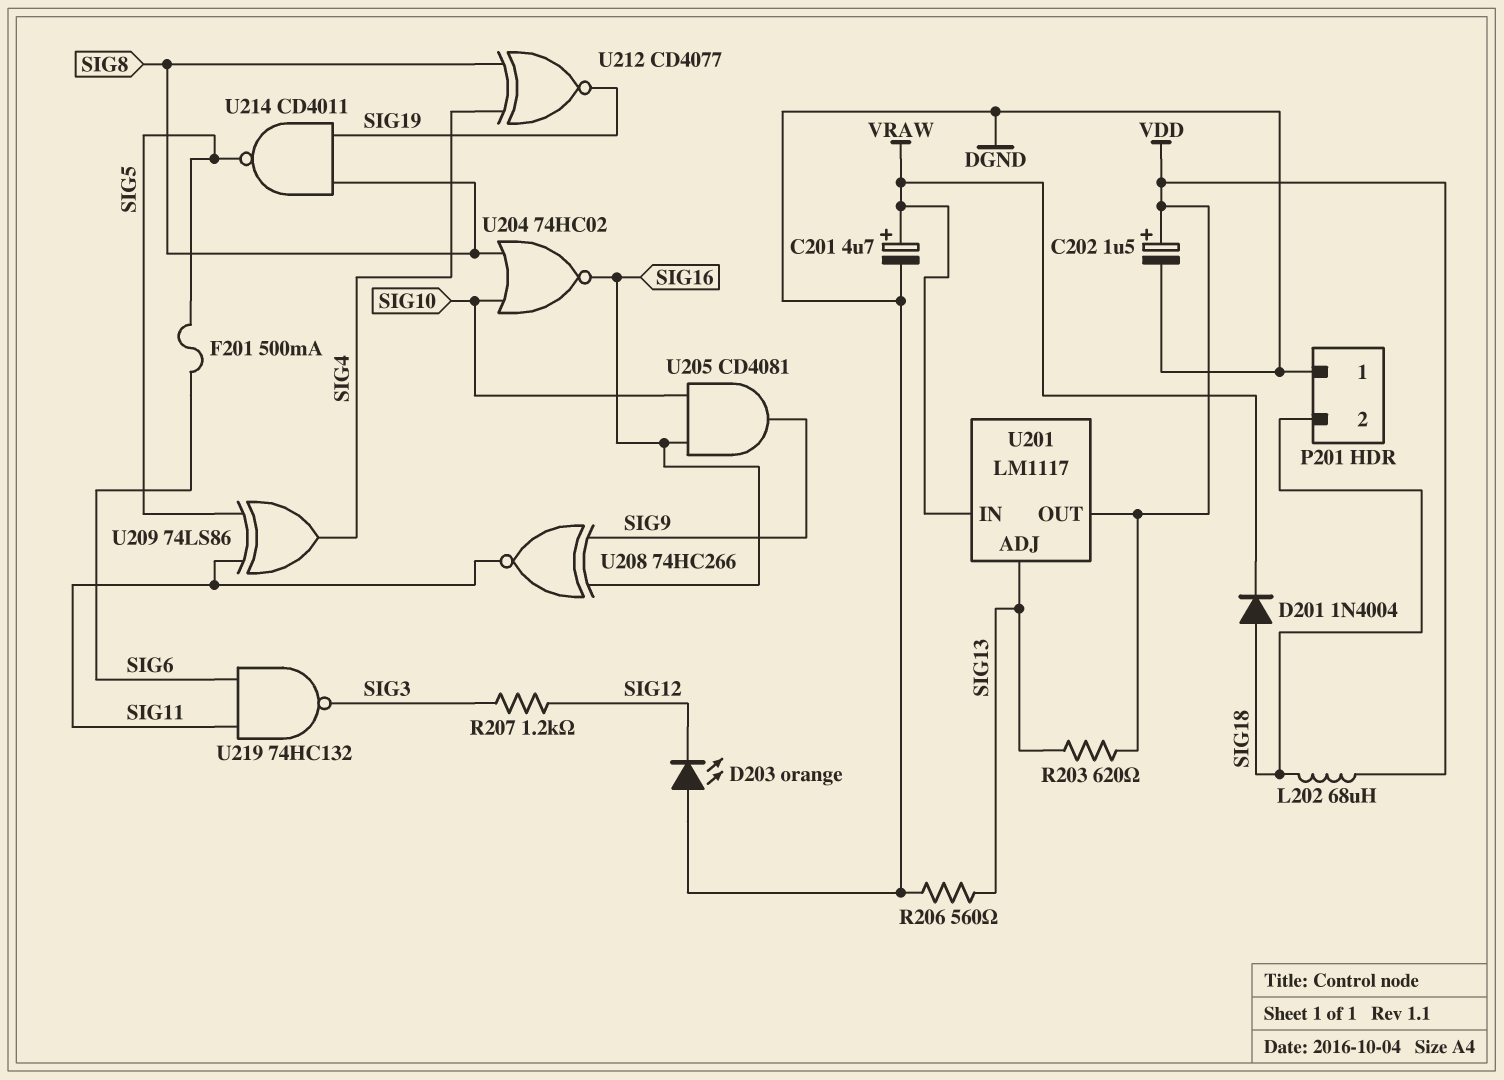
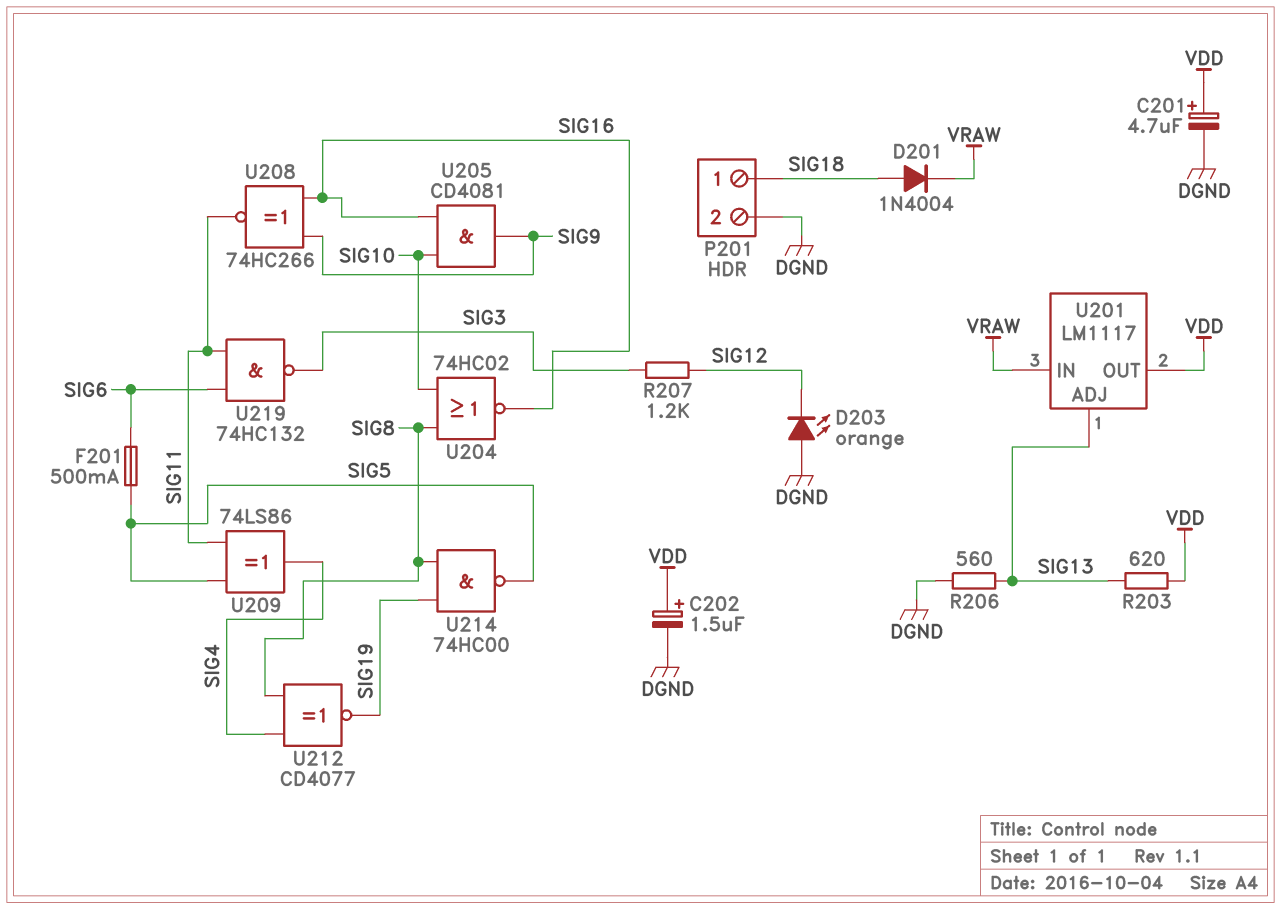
C201: 4.7uF (plus VRAW, minus DGND) -> 4.7uF (plus VDD, minus DGND)
L202: 68uH (SIG18, VDD) -> none
P201 pin 1: DGND -> SIG18
P201 pin 2: SIG18 -> DGND
U214: NAND CD4011 (in SIG8, in SIG19, out SIG5) -> NAND 74HC00 (in SIG8, in SIG19, out SIG5)

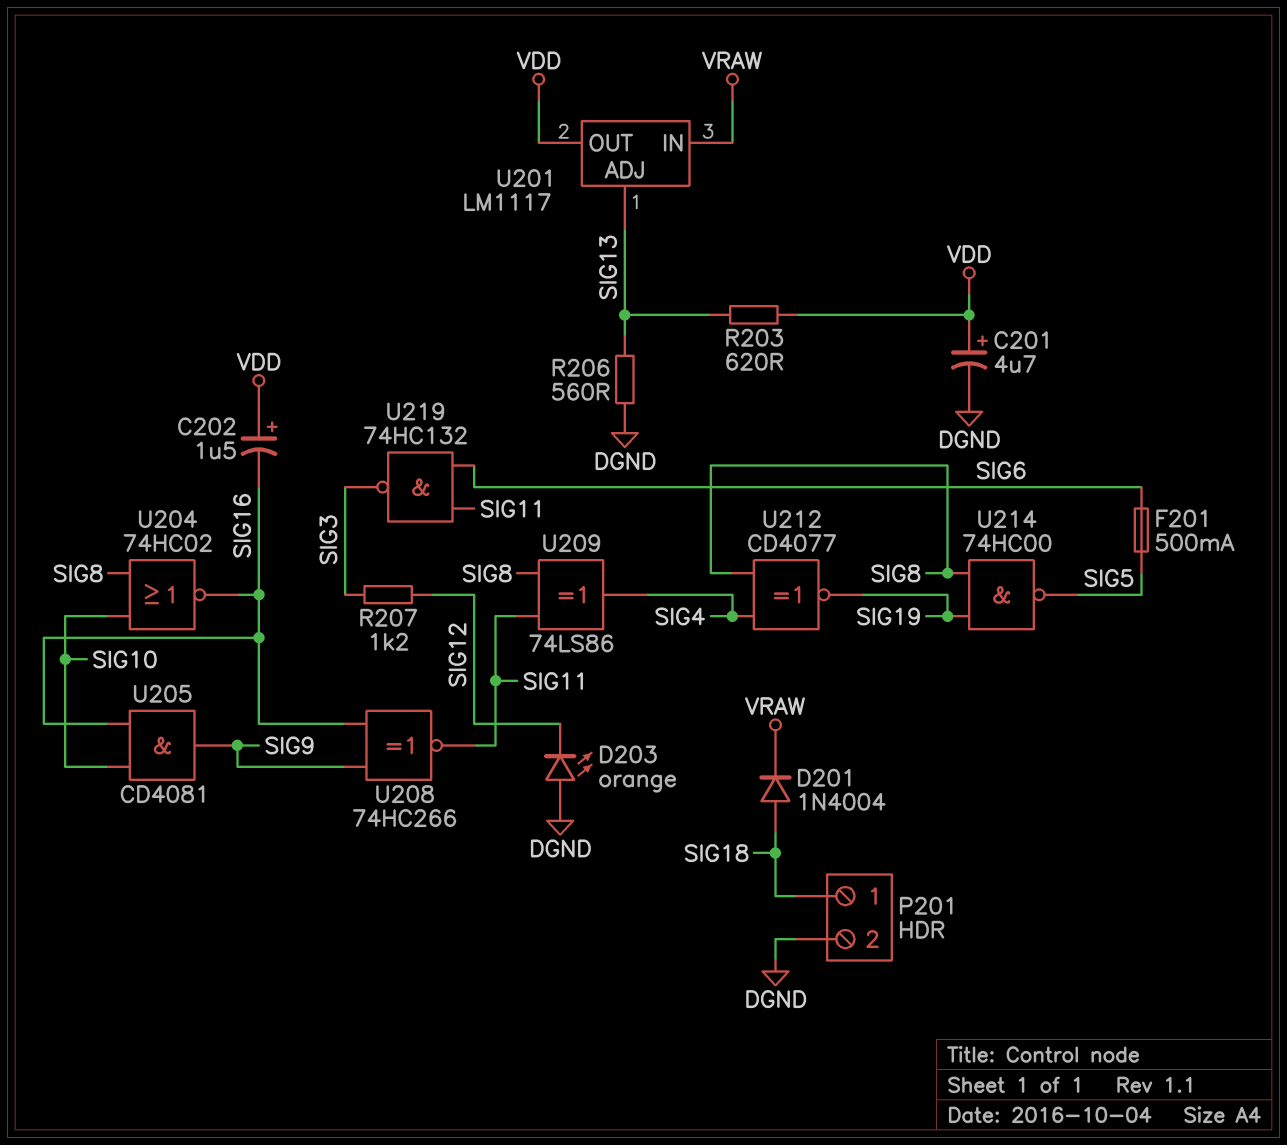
C202: 1.5uF (plus VDD, minus DGND) -> 1.5uF (plus VDD, minus SIG16)
U209: XOR 74LS86 (in SIG5, in SIG11, out SIG4) -> XOR 74LS86 (in SIG8, in SIG11, out SIG4)

